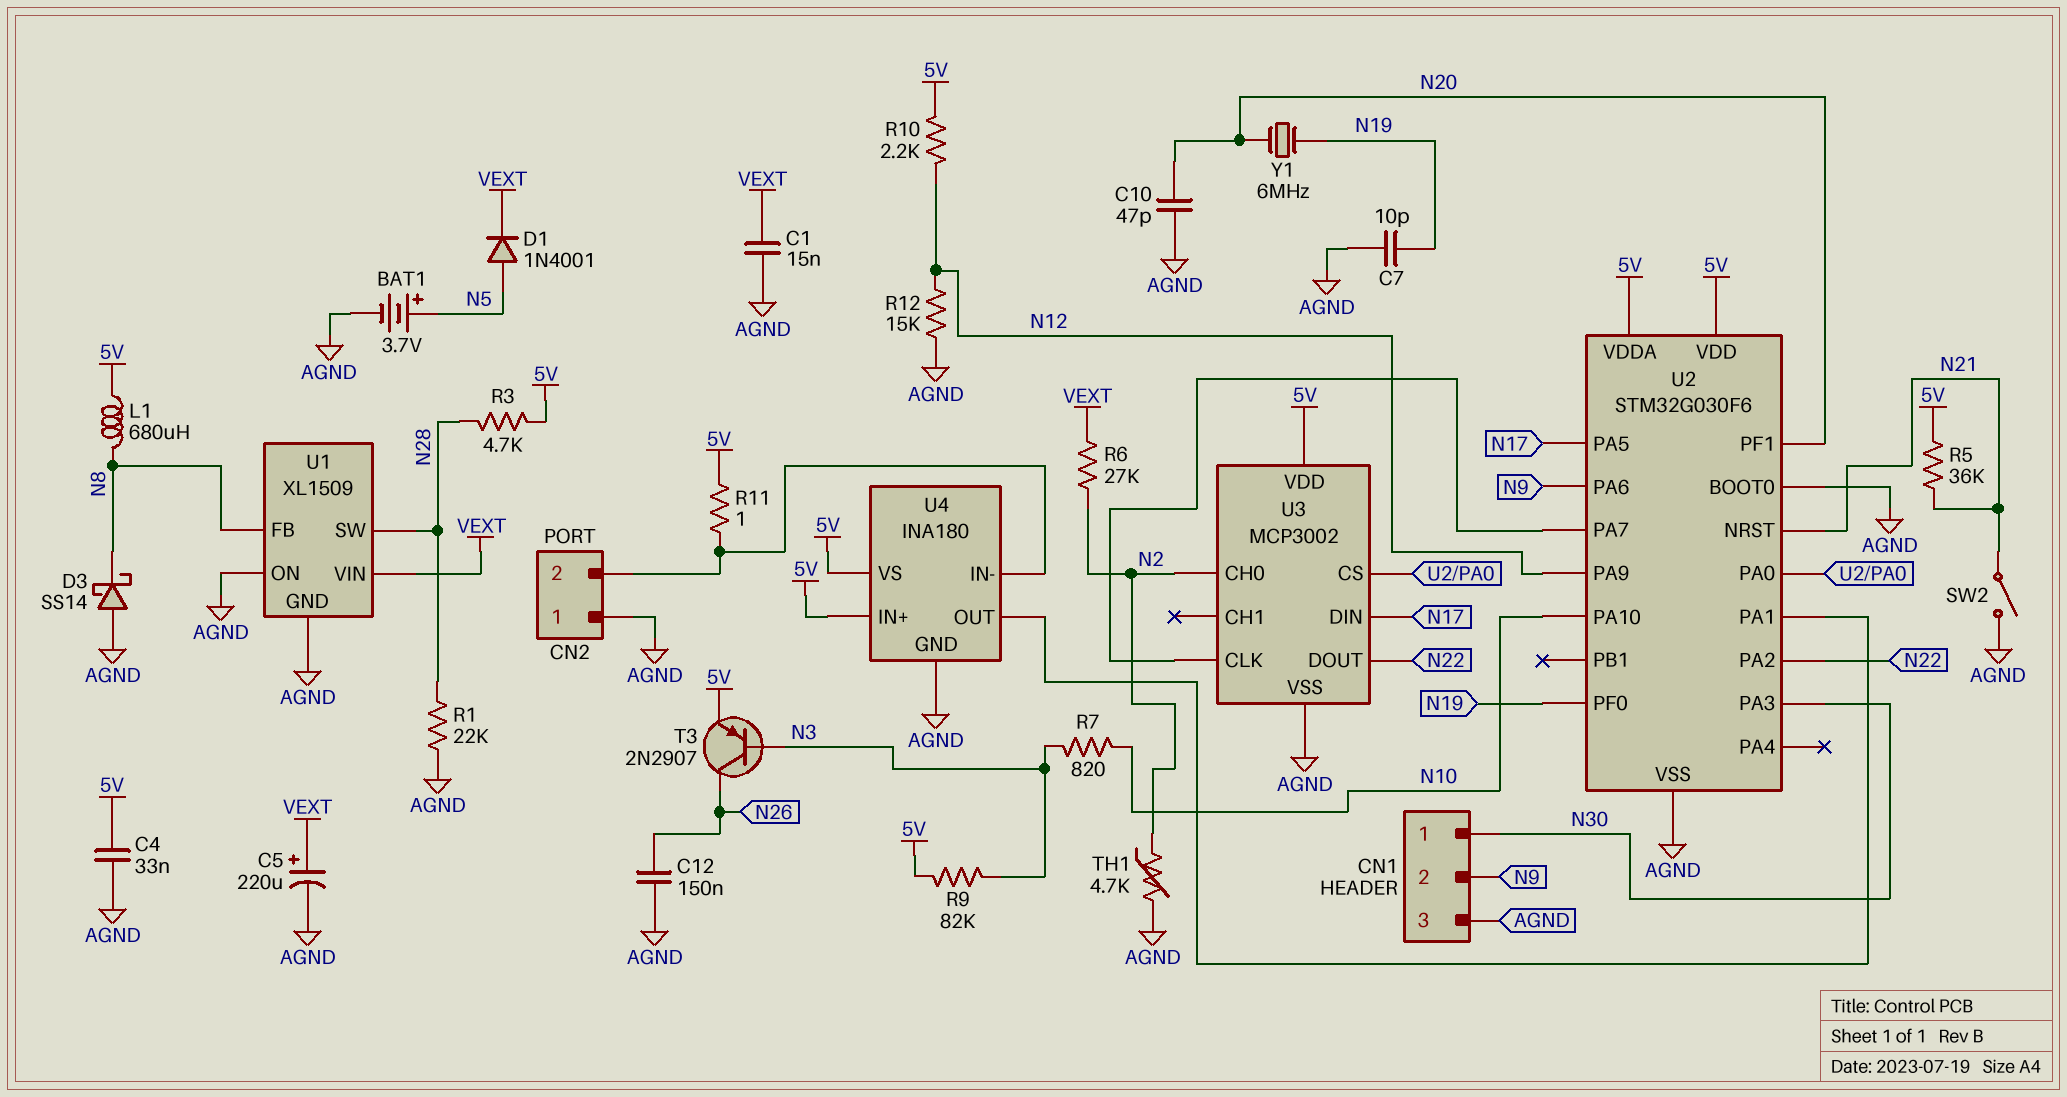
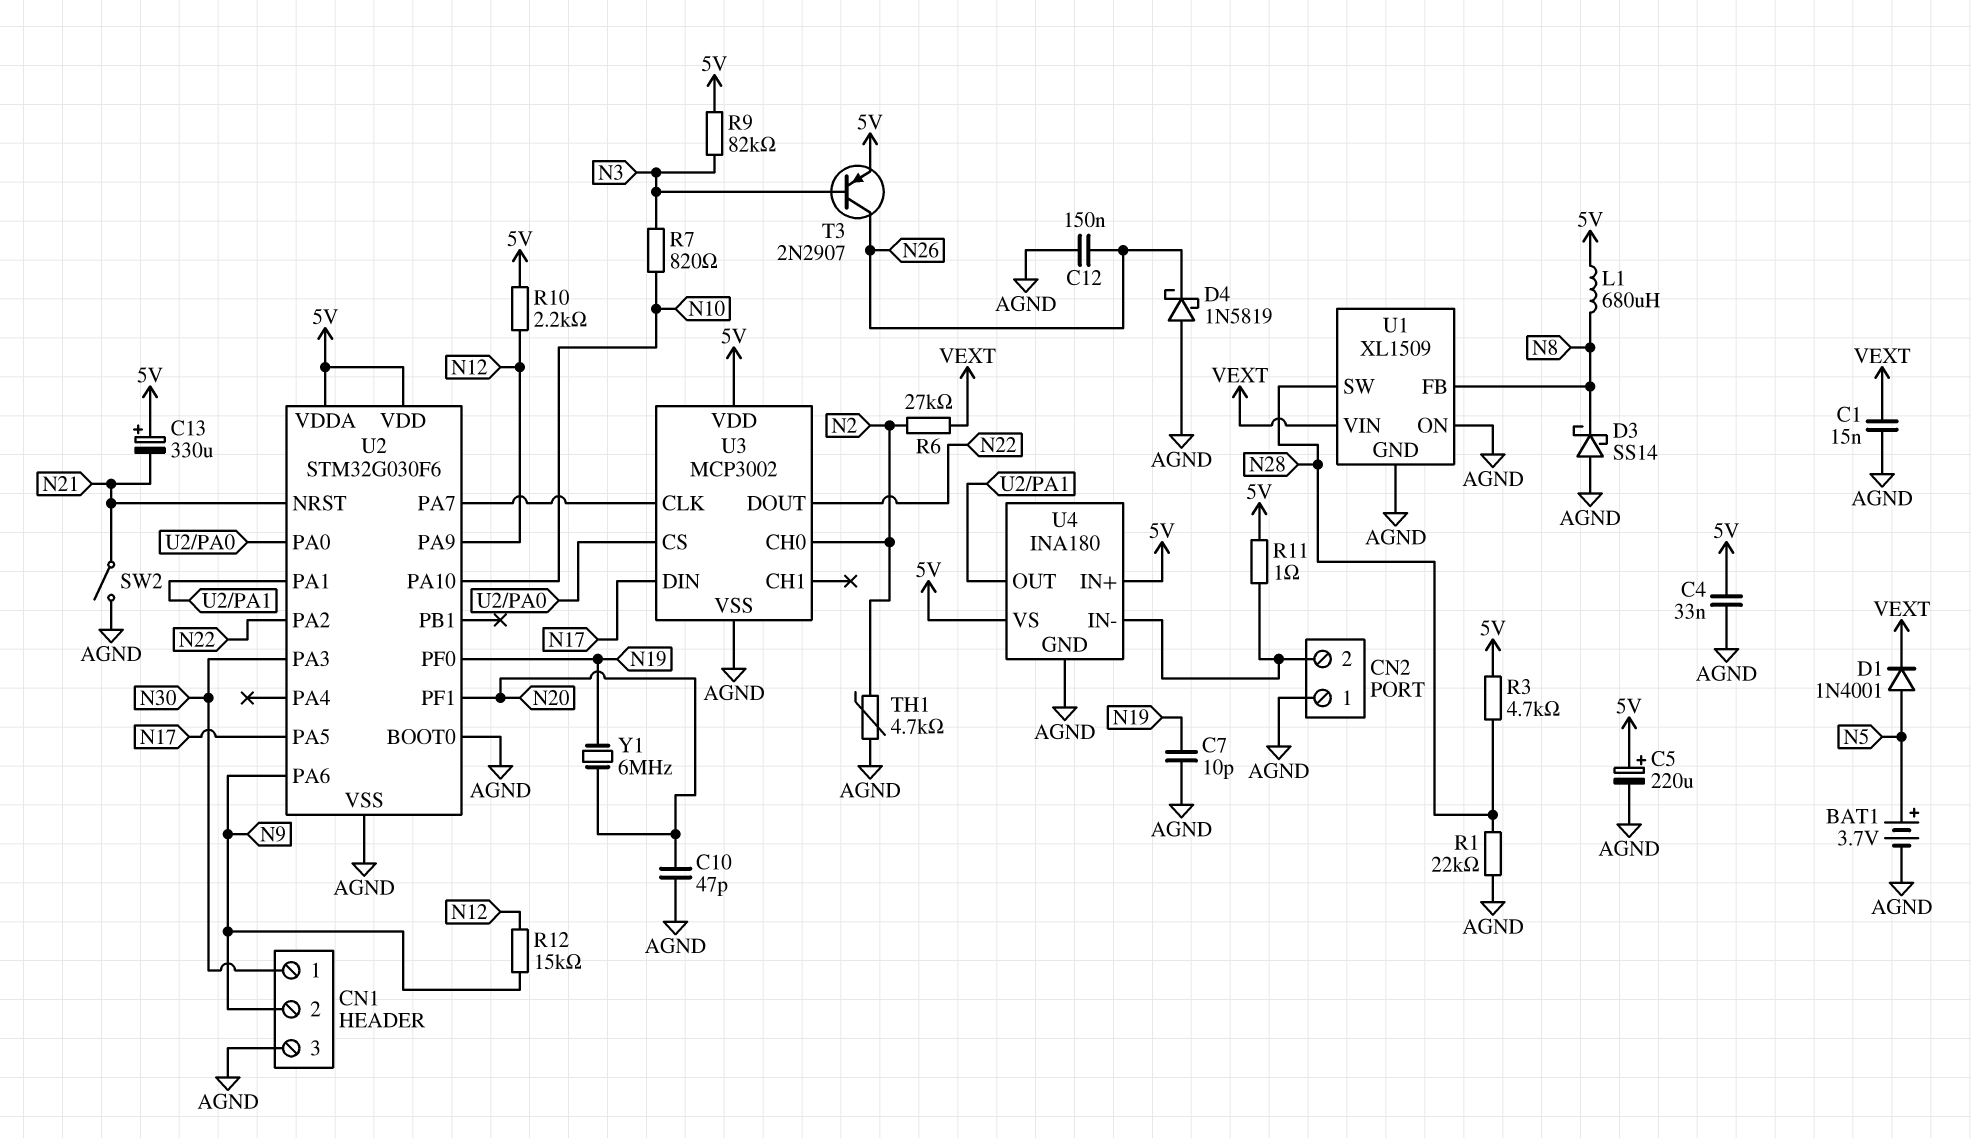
C5: 220uF (plus VEXT, minus AGND) -> 220uF (plus 5V, minus AGND)
C13: none -> 330uF (plus 5V, minus N21)
D4: none -> schottky 1N5819 (A AGND, K N26)
R5: 36k (5V, N21) -> none
R12: 15k (AGND, N12) -> 15k (N9, N12)

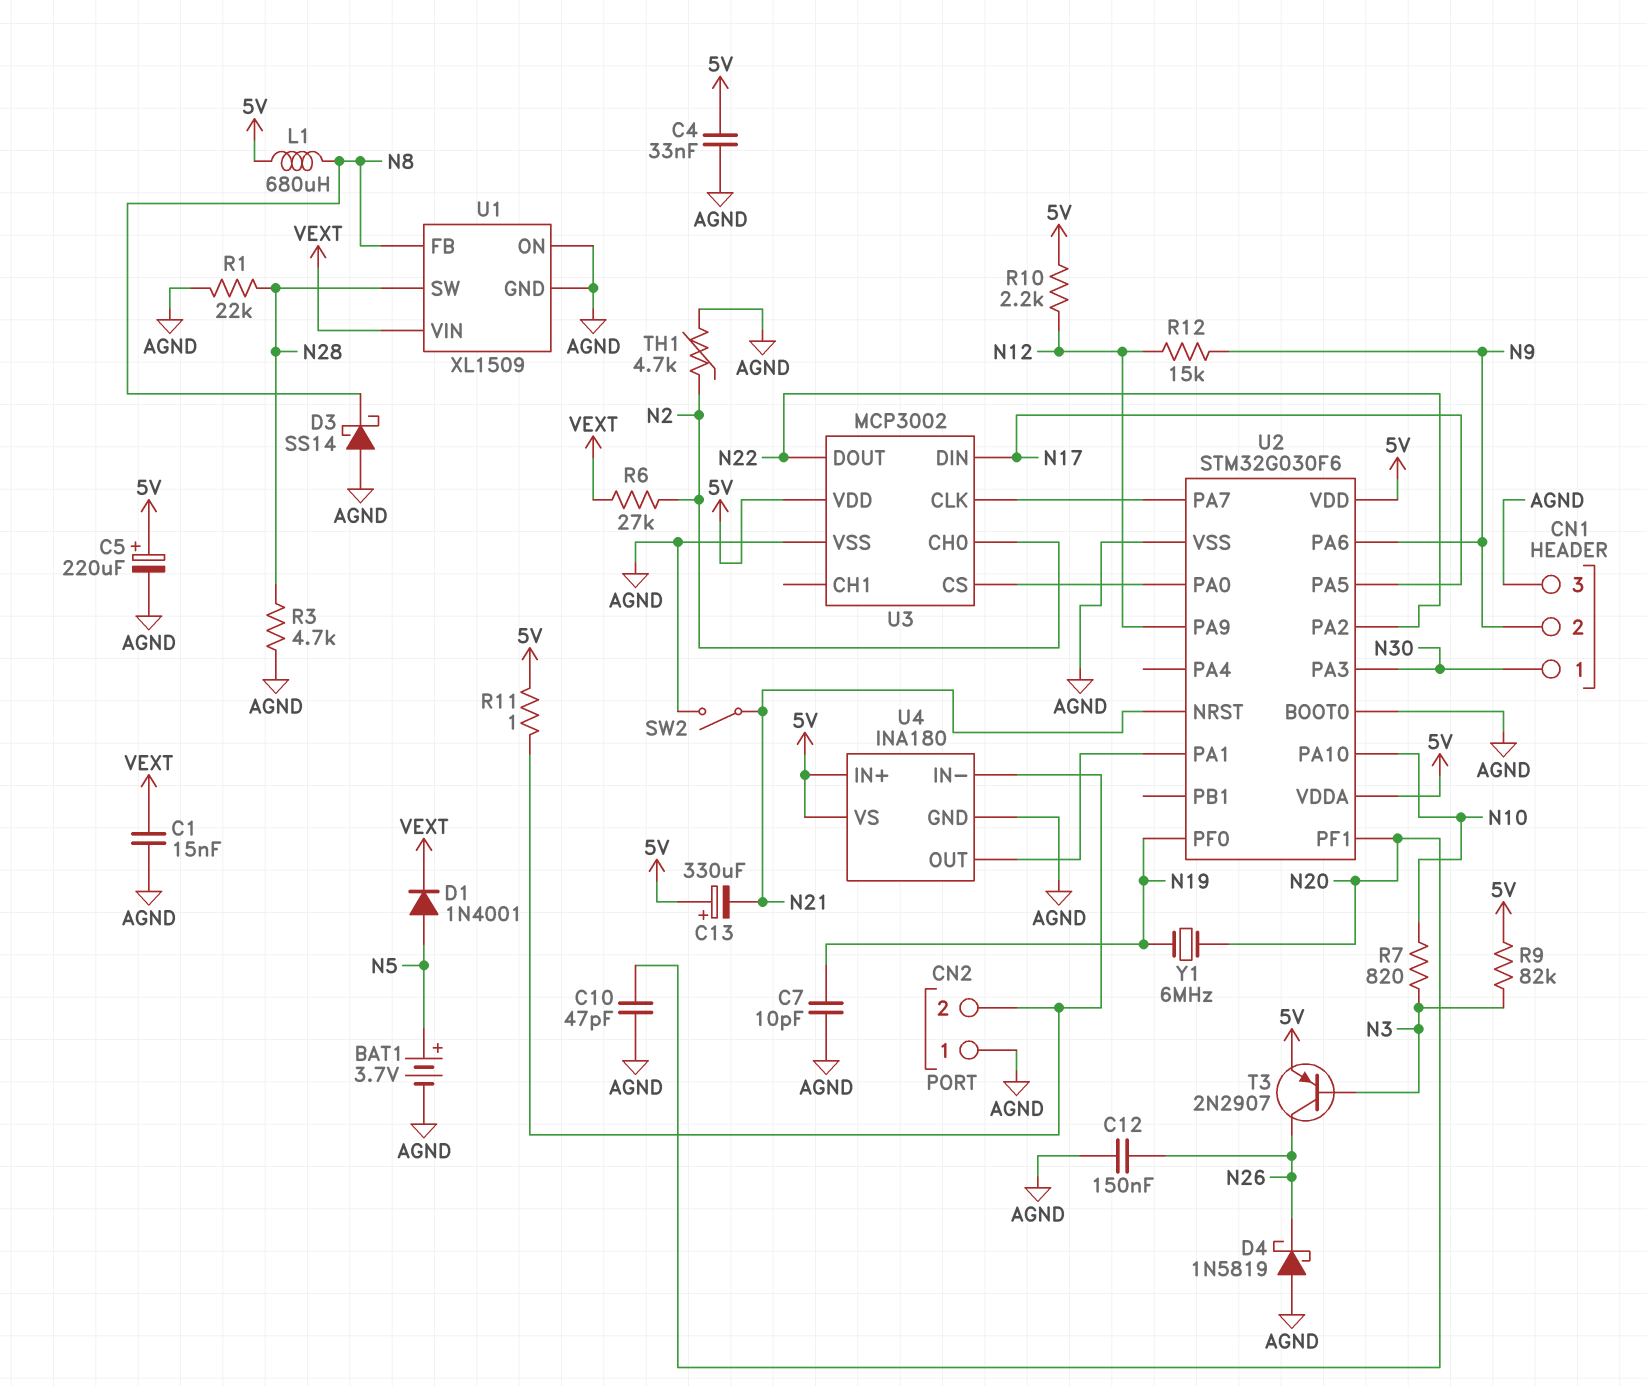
R3: 4.7k (5V, N28) -> 4.7k (AGND, N28)

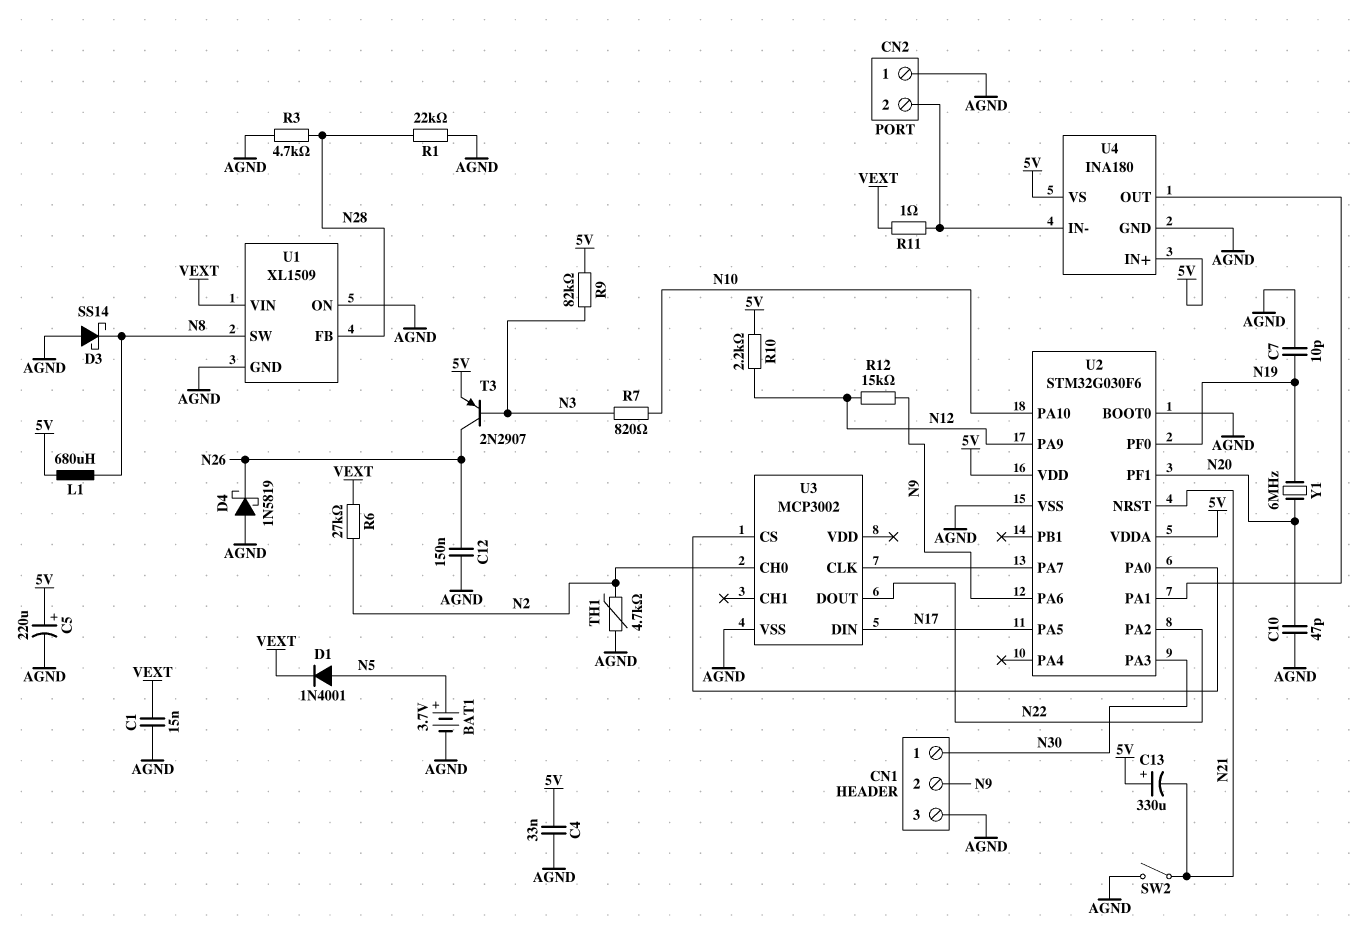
R11: 1 (5V, CN2/2) -> 1 (CN2/2, VEXT)
U1 pin FB: N8 -> N28
U1 pin SW: N28 -> N8
U3 pin VDD: 5V -> none

